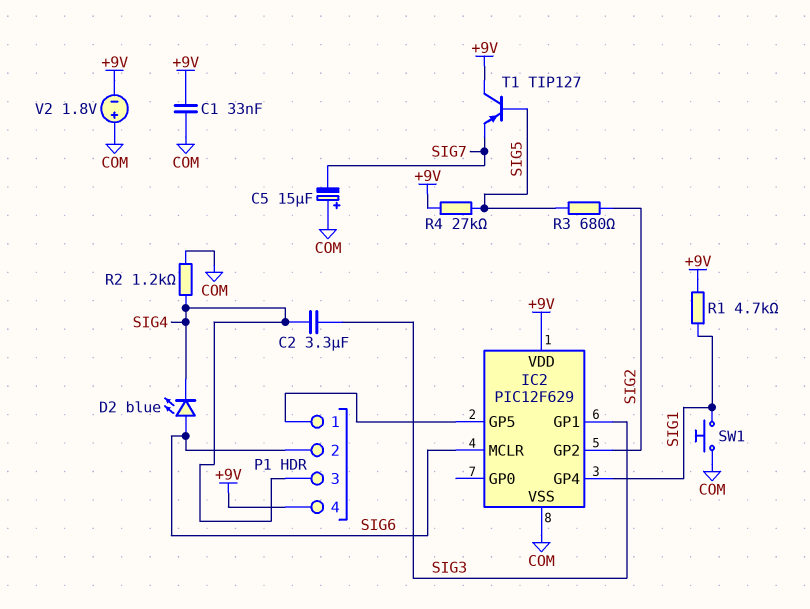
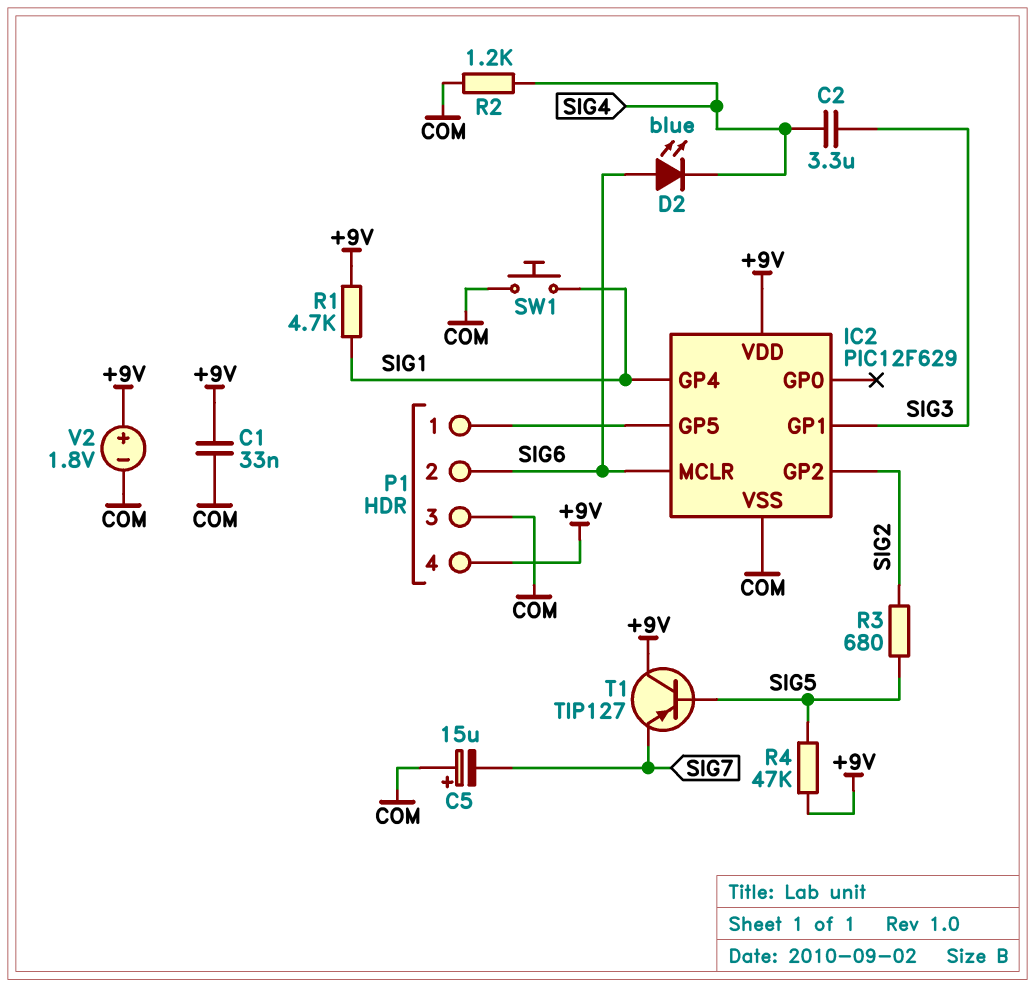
P1 pin 3: SIG4 -> COM
R4: 27k (+9V, SIG5) -> 47k (+9V, SIG5)
V2: 1.8V (plus COM, minus +9V) -> 1.8V (plus +9V, minus COM)

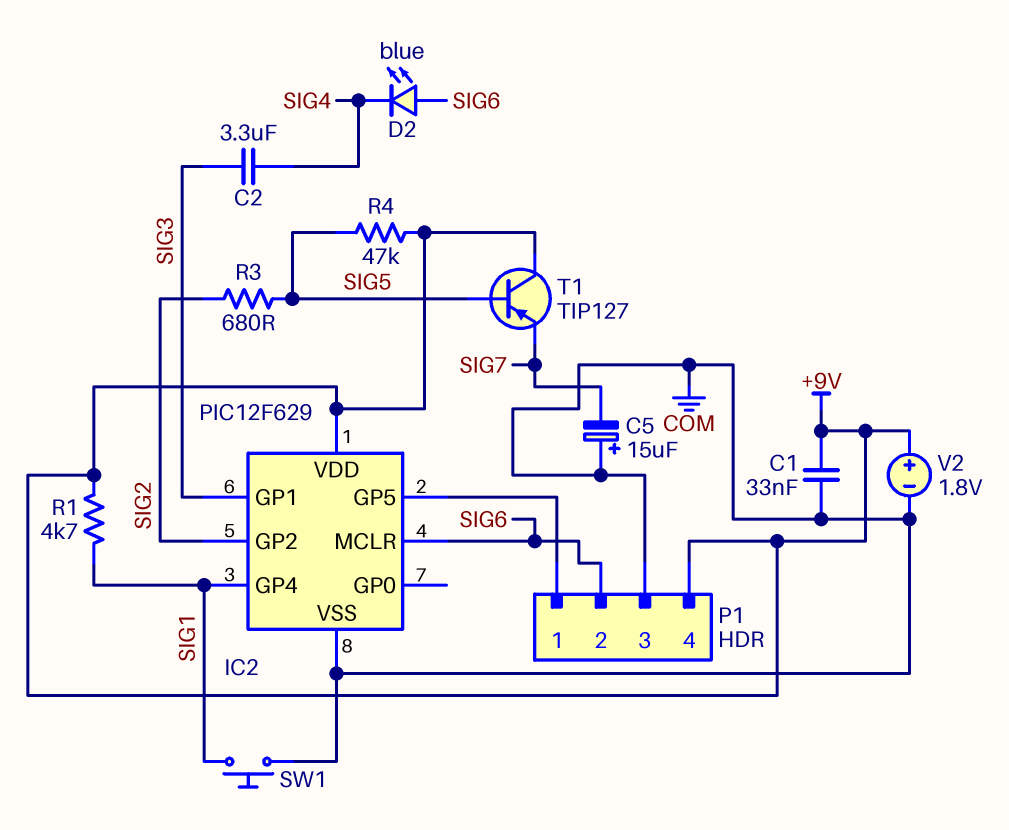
R2: 1.2k (COM, SIG4) -> none

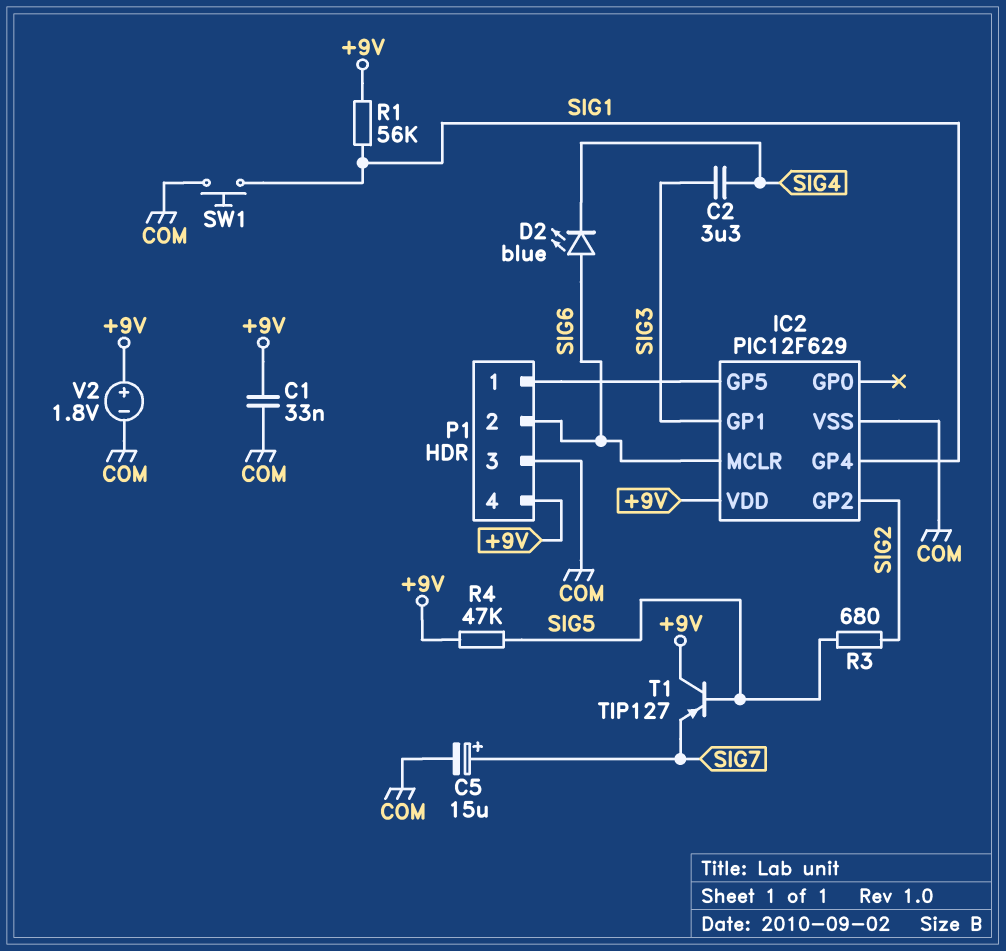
C5: 15uF (plus COM, minus SIG7) -> 15uF (plus SIG7, minus COM)
R1: 4.7k (+9V, SIG1) -> 56k (+9V, SIG1)

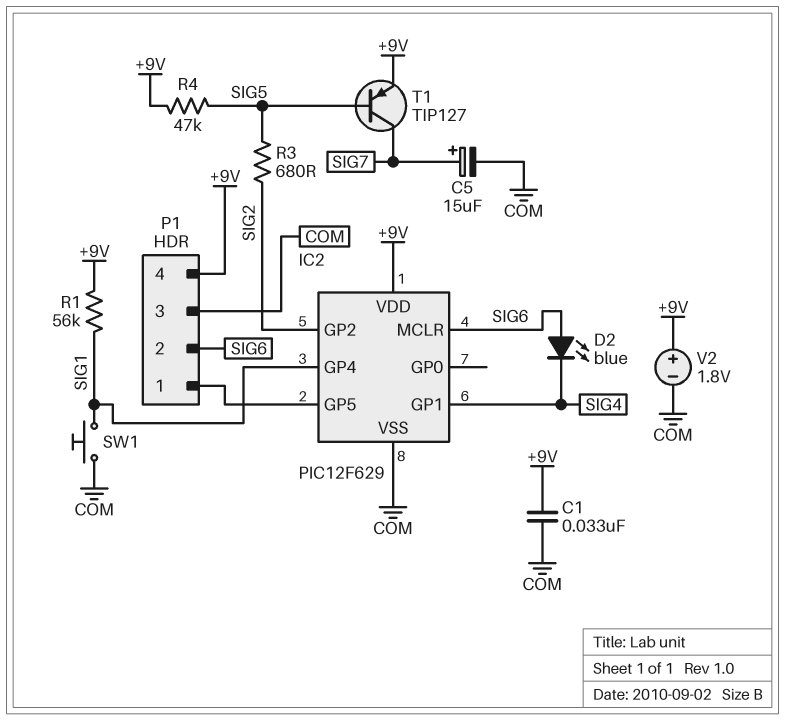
C2: 3.3uF (SIG3, SIG4) -> none
IC2 pin GP1: SIG3 -> SIG4
T1: PNP TIP127 (B SIG5, C +9V, E SIG7) -> PNP TIP127 (B SIG5, C SIG7, E +9V)

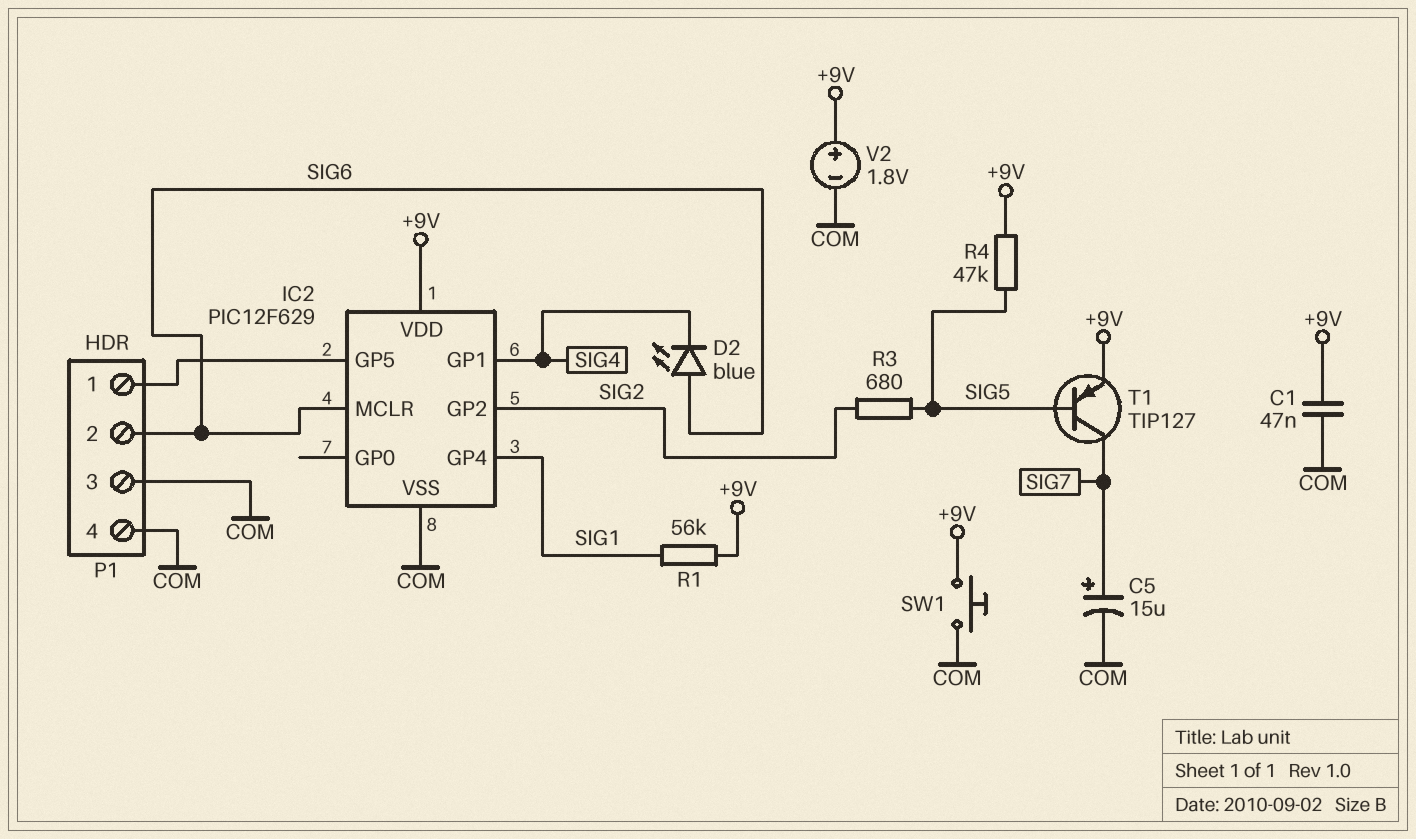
C1: 33nF (+9V, COM) -> 47nF (+9V, COM)
P1 pin 4: +9V -> COM
SW1: button (COM, SIG1) -> button (+9V, COM)

